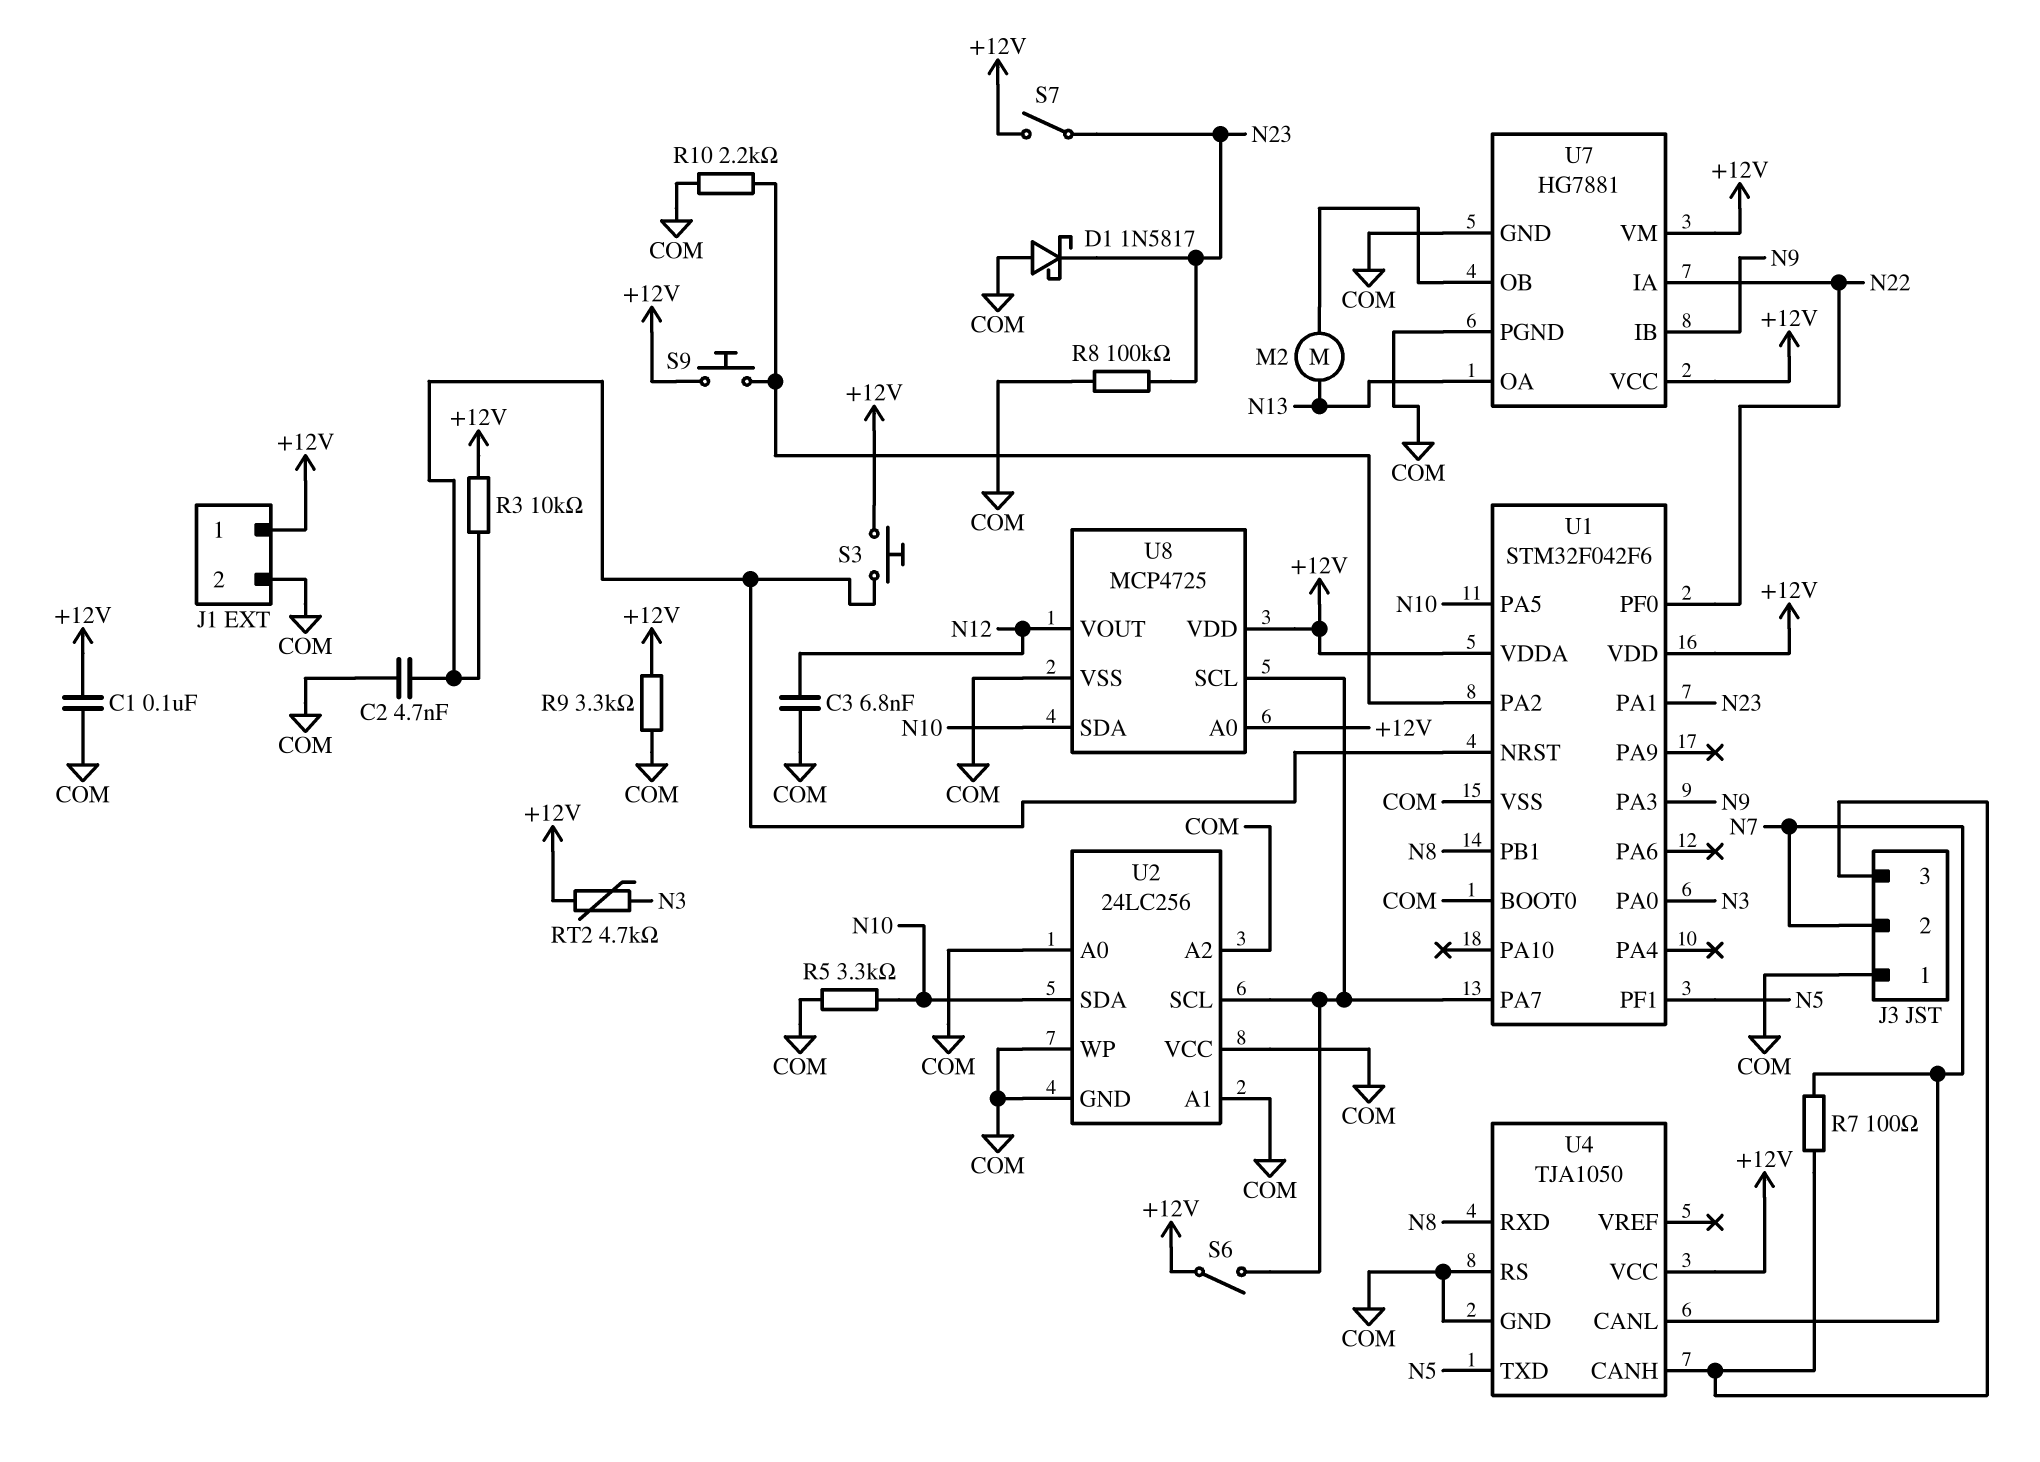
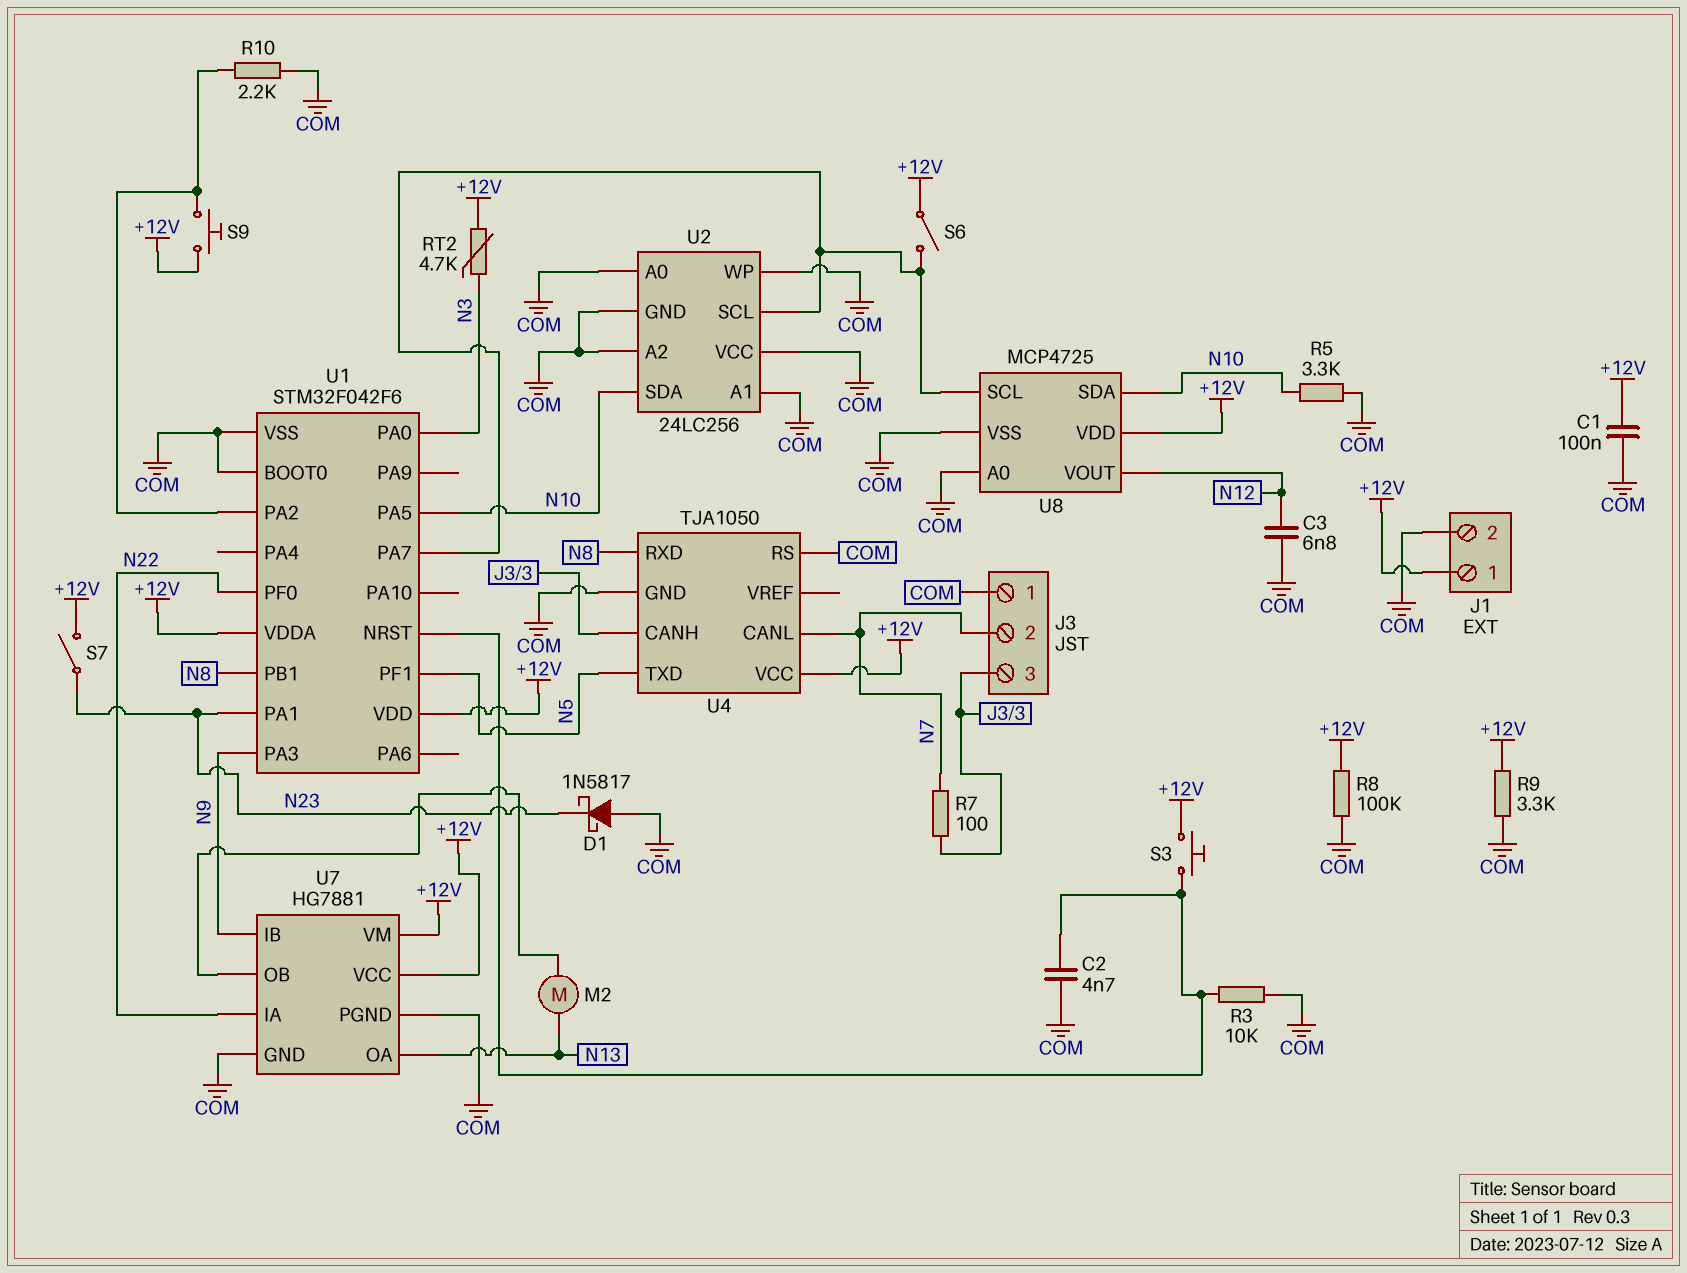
R3: 10k (+12V, U1/NRST) -> 10k (COM, U1/NRST)
R8: 100k (COM, N23) -> 100k (+12V, COM)
U8 pin A0: +12V -> COM

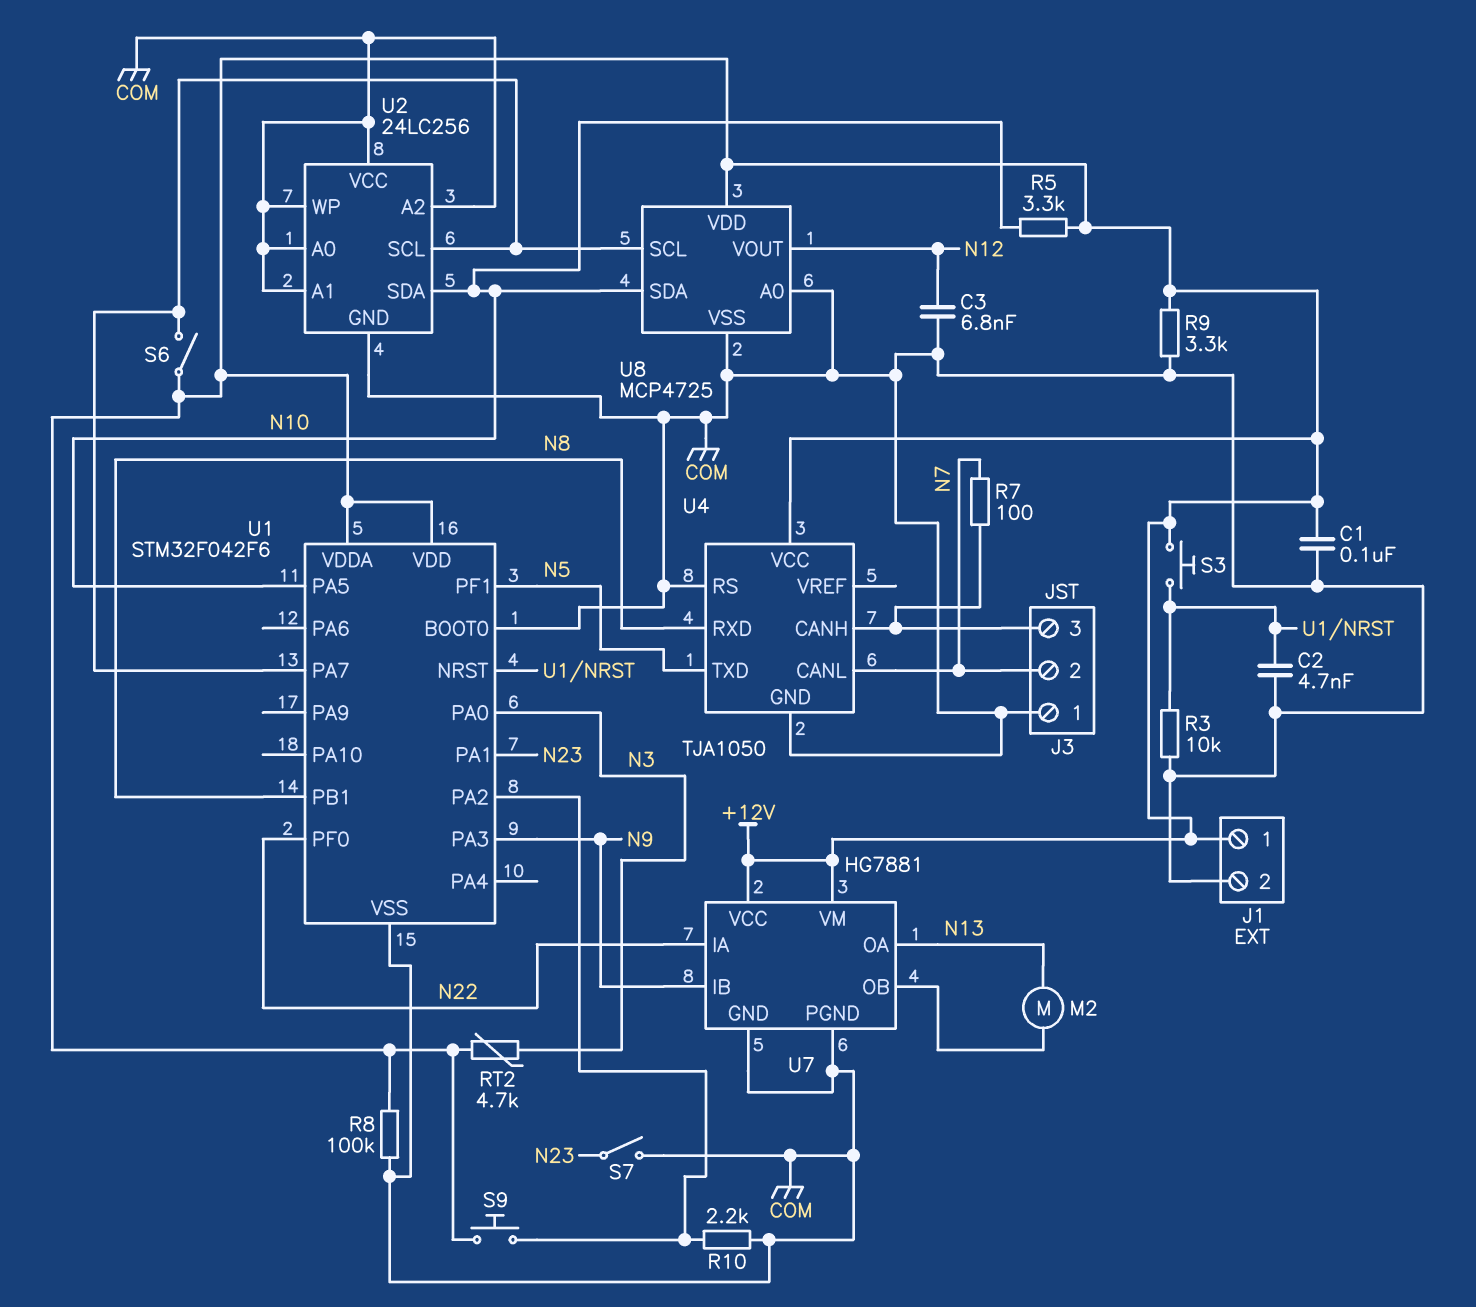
D1: schottky 1N5817 (A COM, K N23) -> none
R5: 3.3k (COM, N10) -> 3.3k (+12V, N10)
S7: switch (+12V, N23) -> switch (COM, N23)

